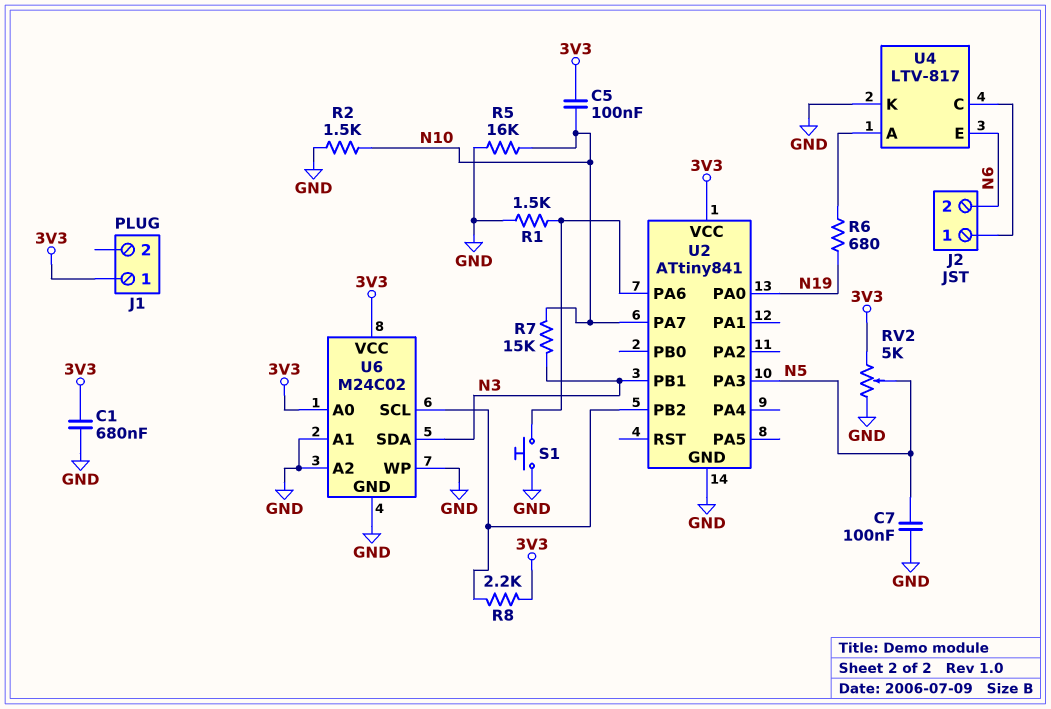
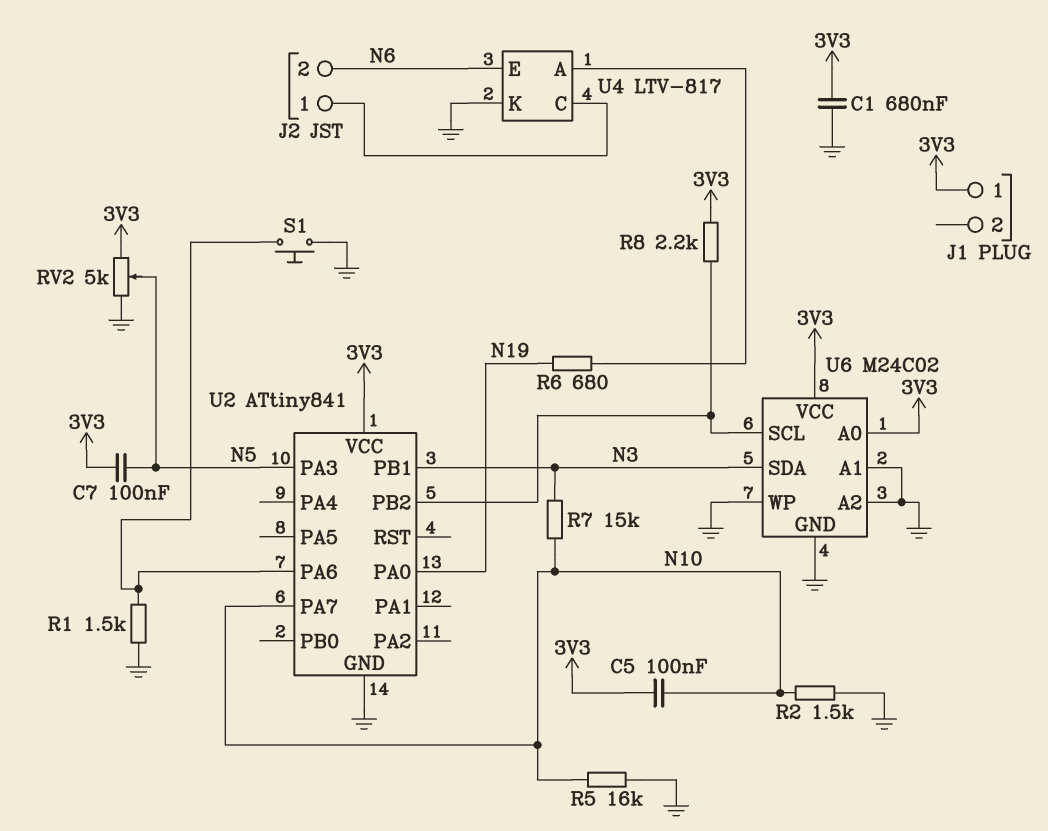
C7: 100nF (GND, N5) -> 100nF (3V3, N5)

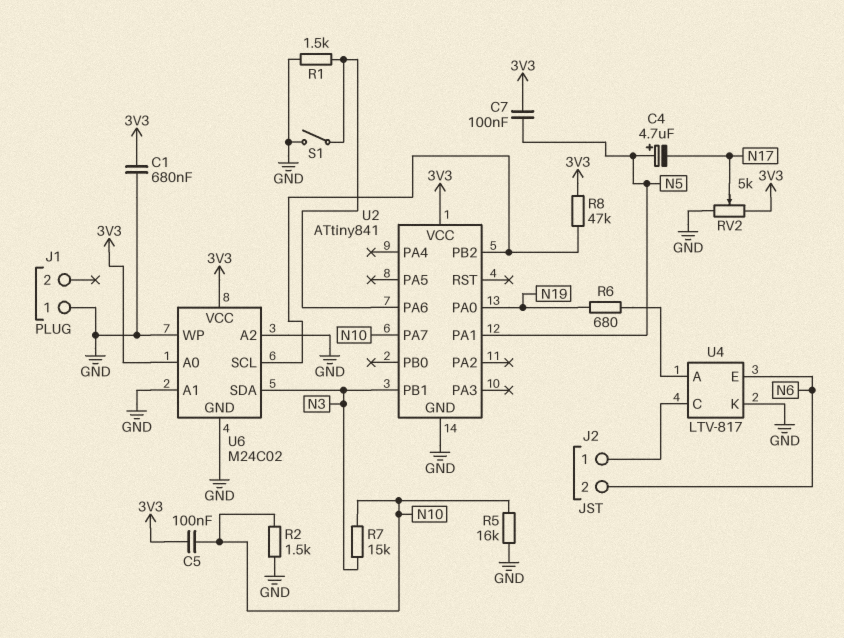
C4: none -> 4.7uF (plus N5, minus N17)
J1 pin 1: 3V3 -> GND
R8: 2.2k (3V3, U2/PB2) -> 47k (3V3, U2/PB2)
RV2: 5k (3V3, GND, wiper N5) -> 5k (3V3, GND, wiper N17)
S1: button (GND, U2/PA6) -> switch (GND, U2/PA6)
U2 pin PA1: none -> N5
U2 pin PA3: N5 -> none

